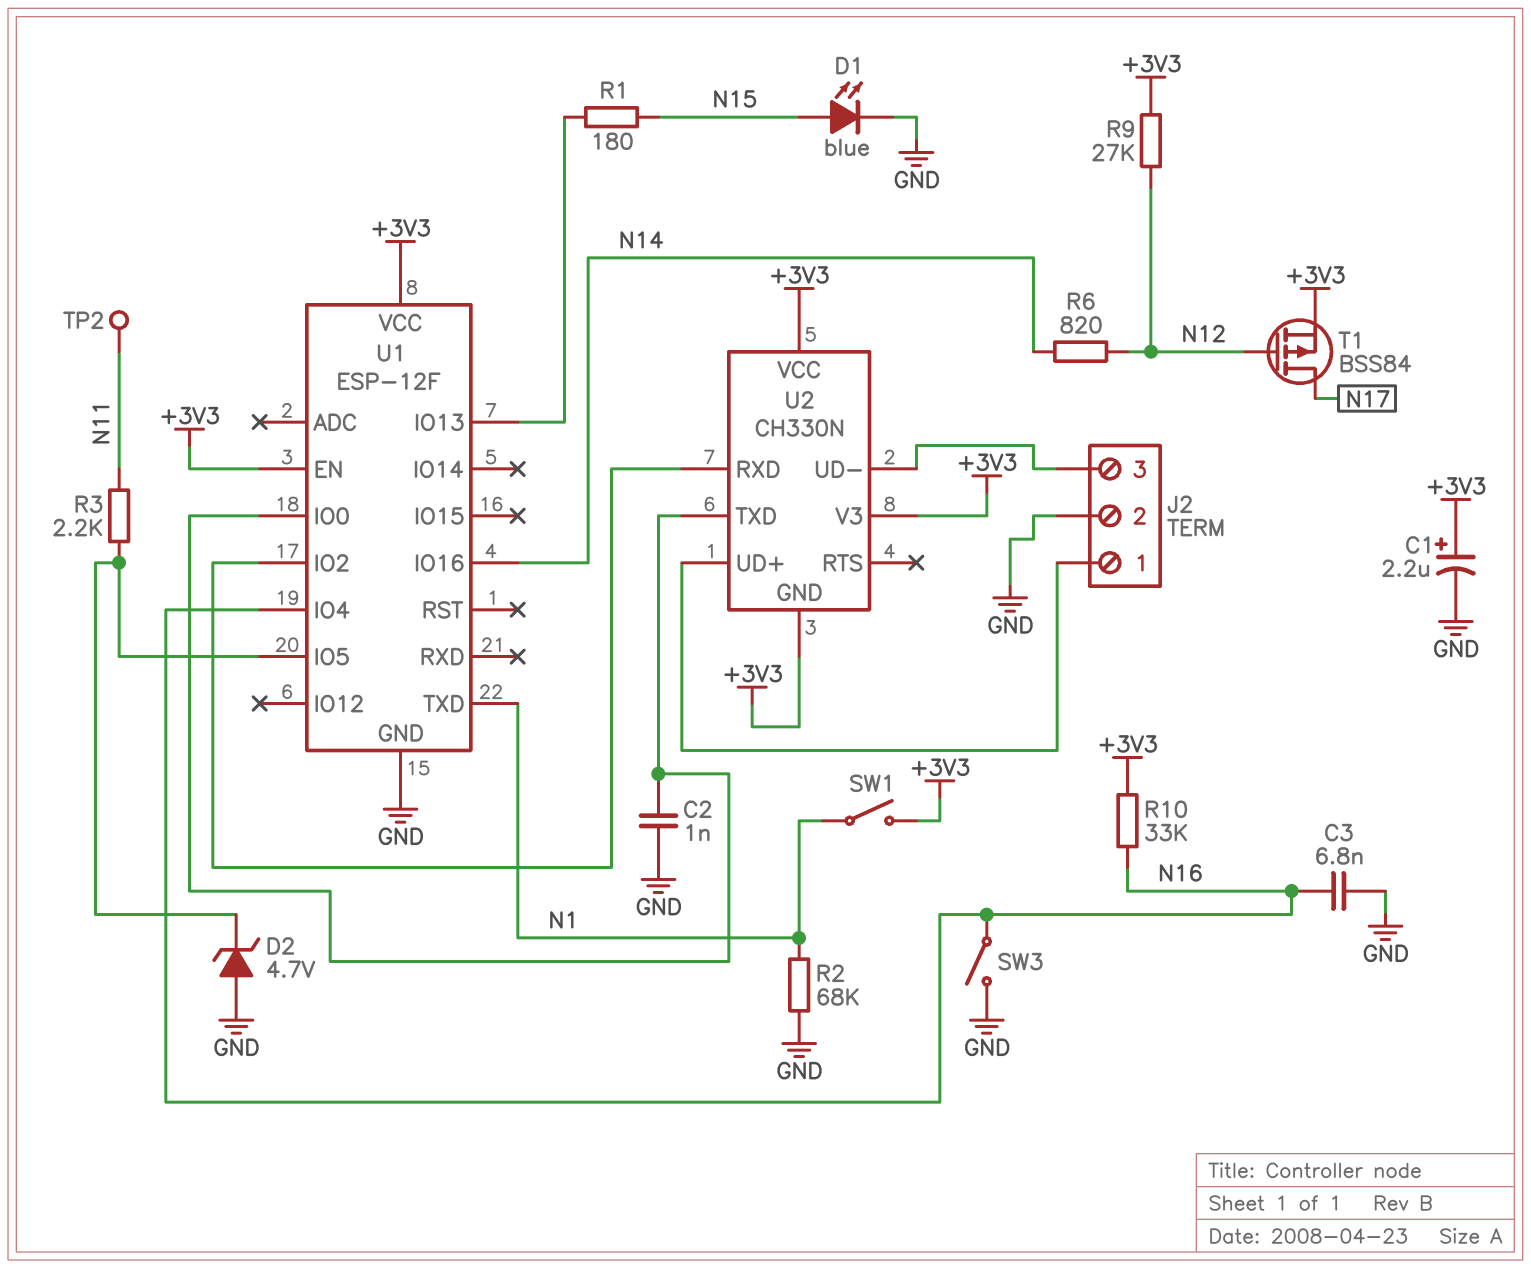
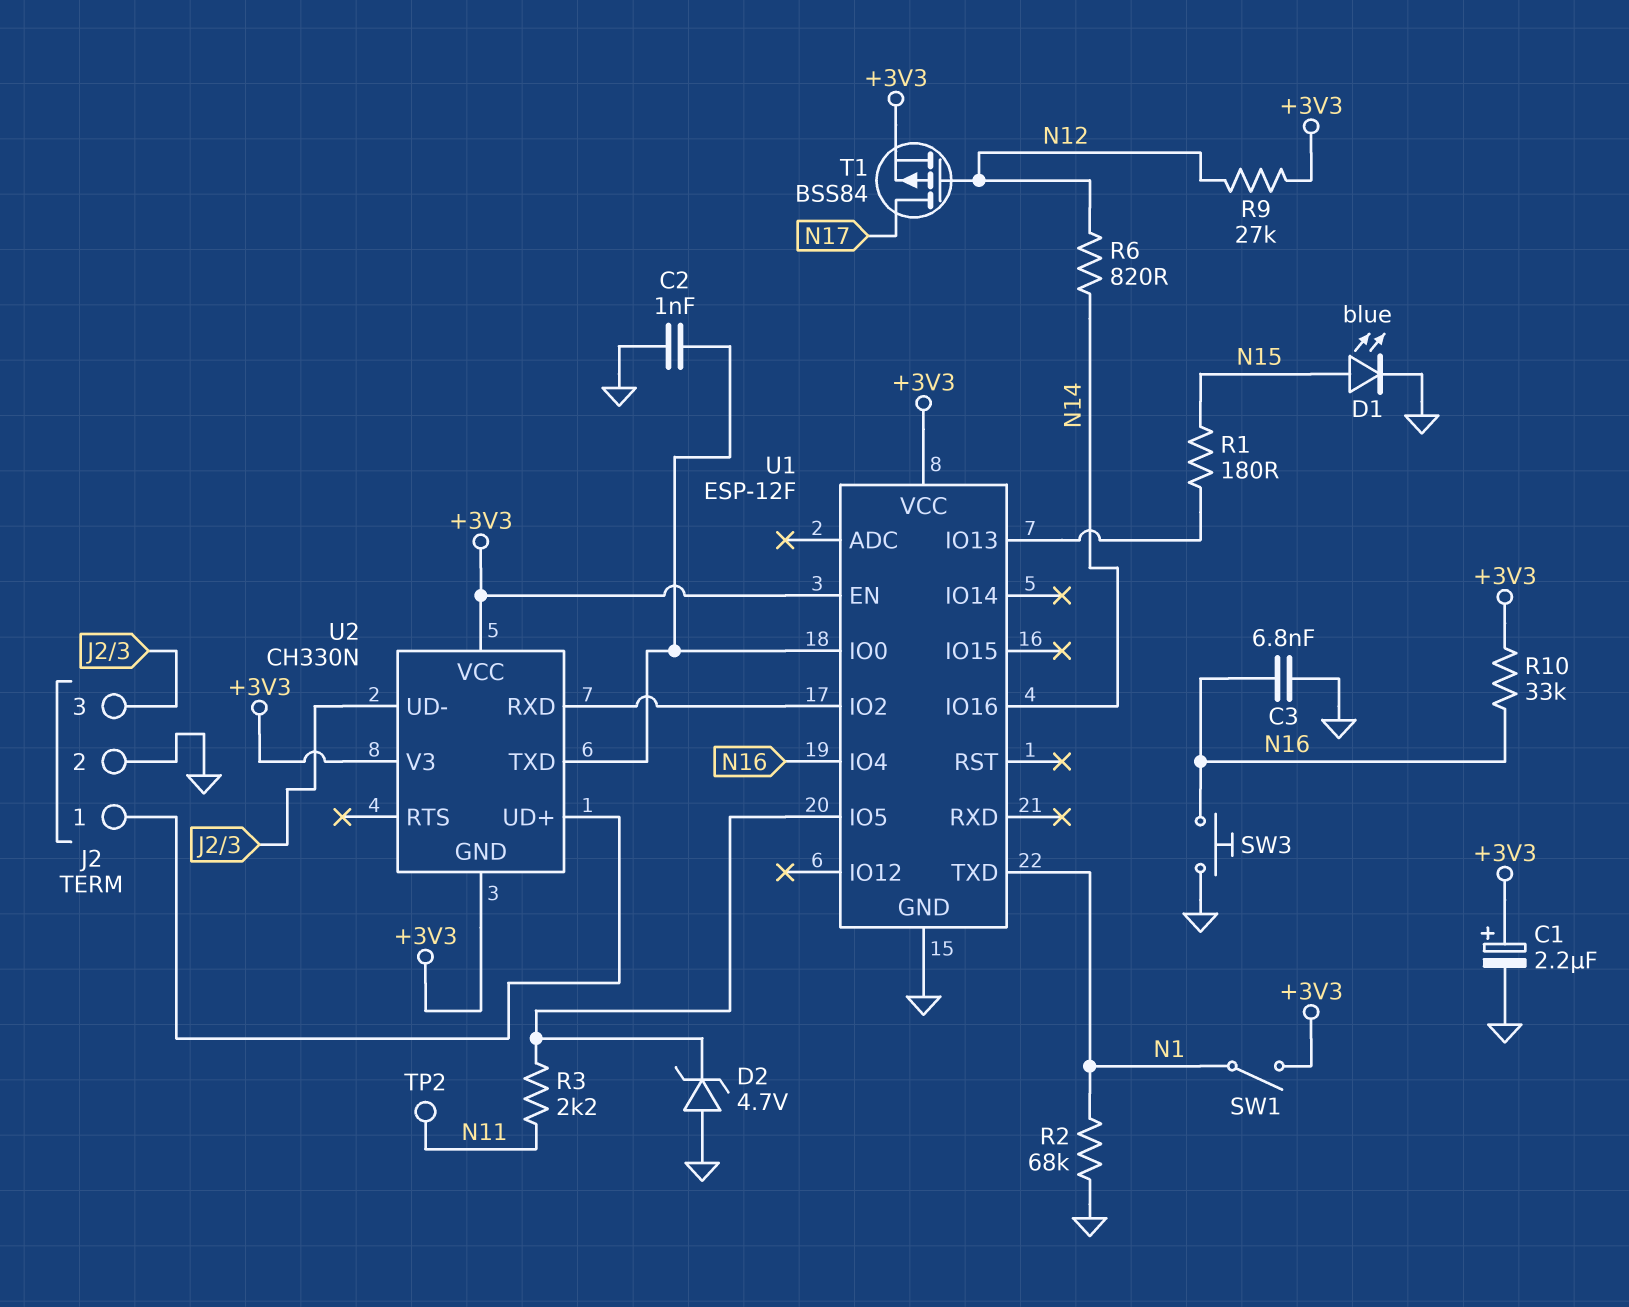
SW3: switch (GND, N16) -> button (GND, N16)

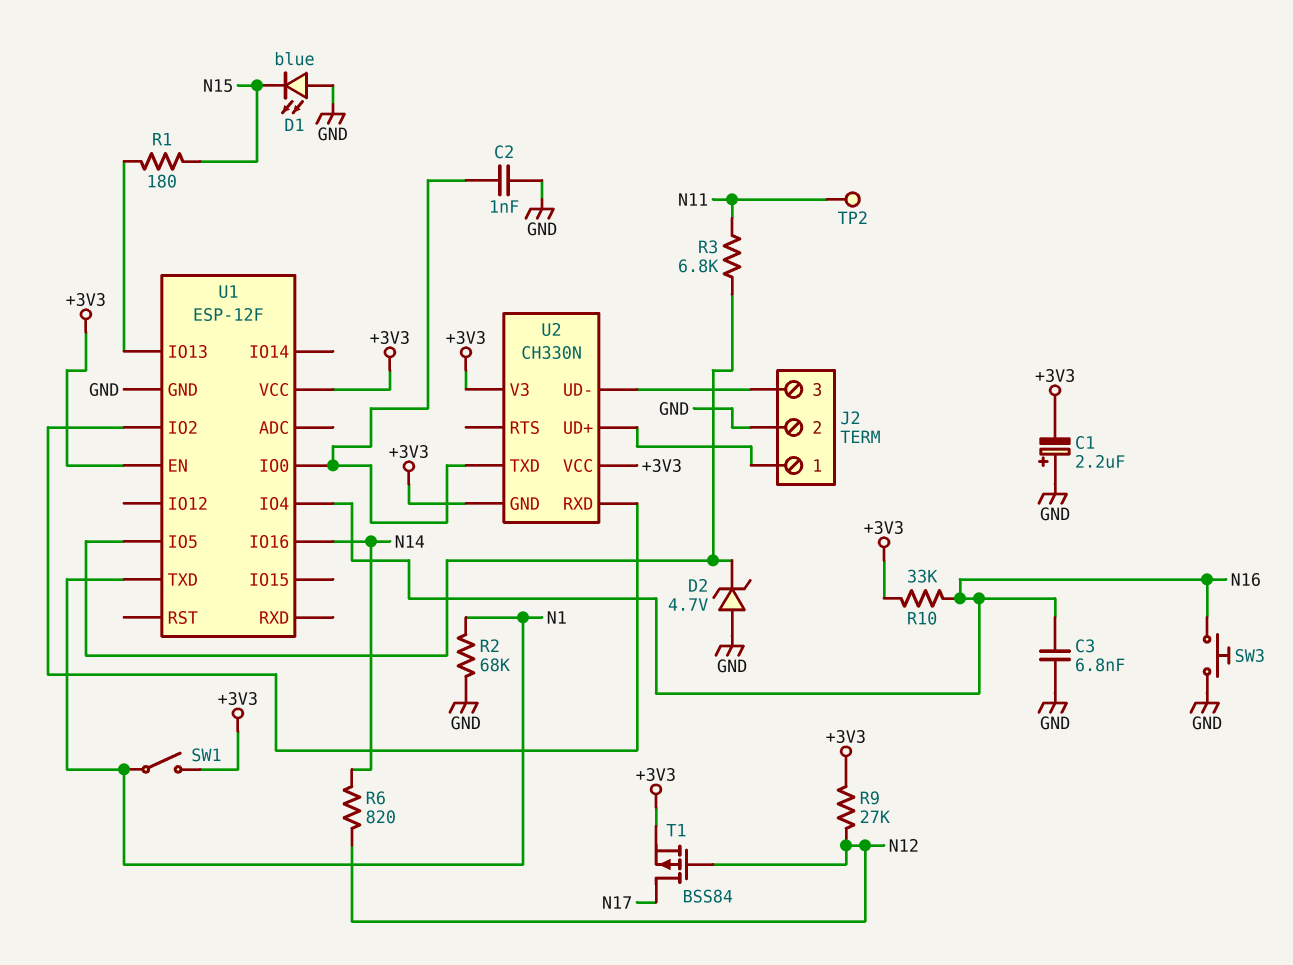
C1: 2.2uF (plus +3V3, minus GND) -> 2.2uF (plus GND, minus +3V3)
D1: LED blue (A N15, K GND) -> LED blue (A GND, K N15)
R3: 2.2k (N11, U1/IO5) -> 6.8k (N11, U1/IO5)

